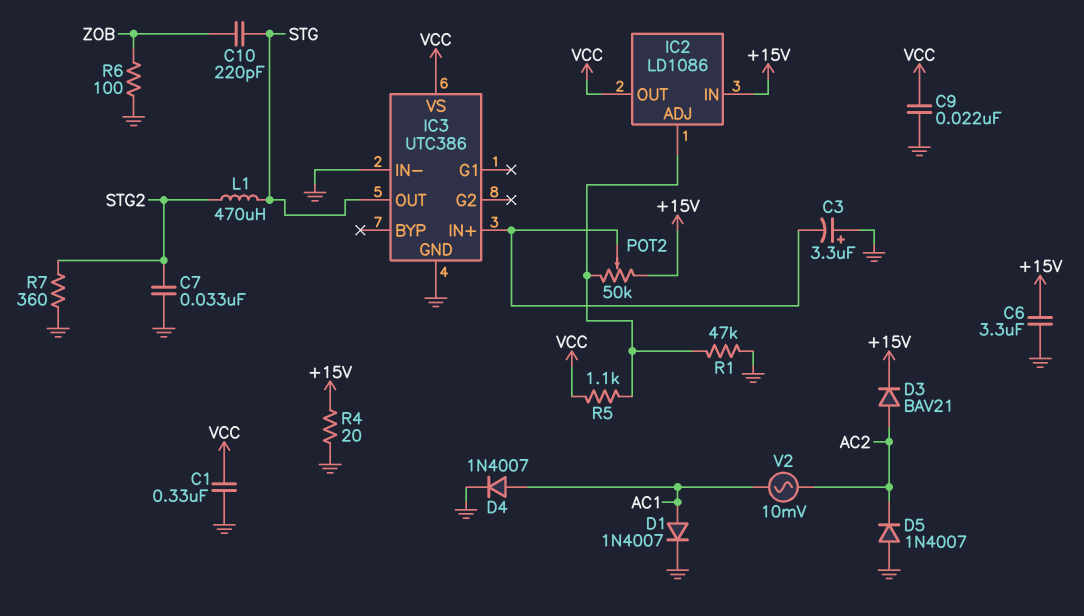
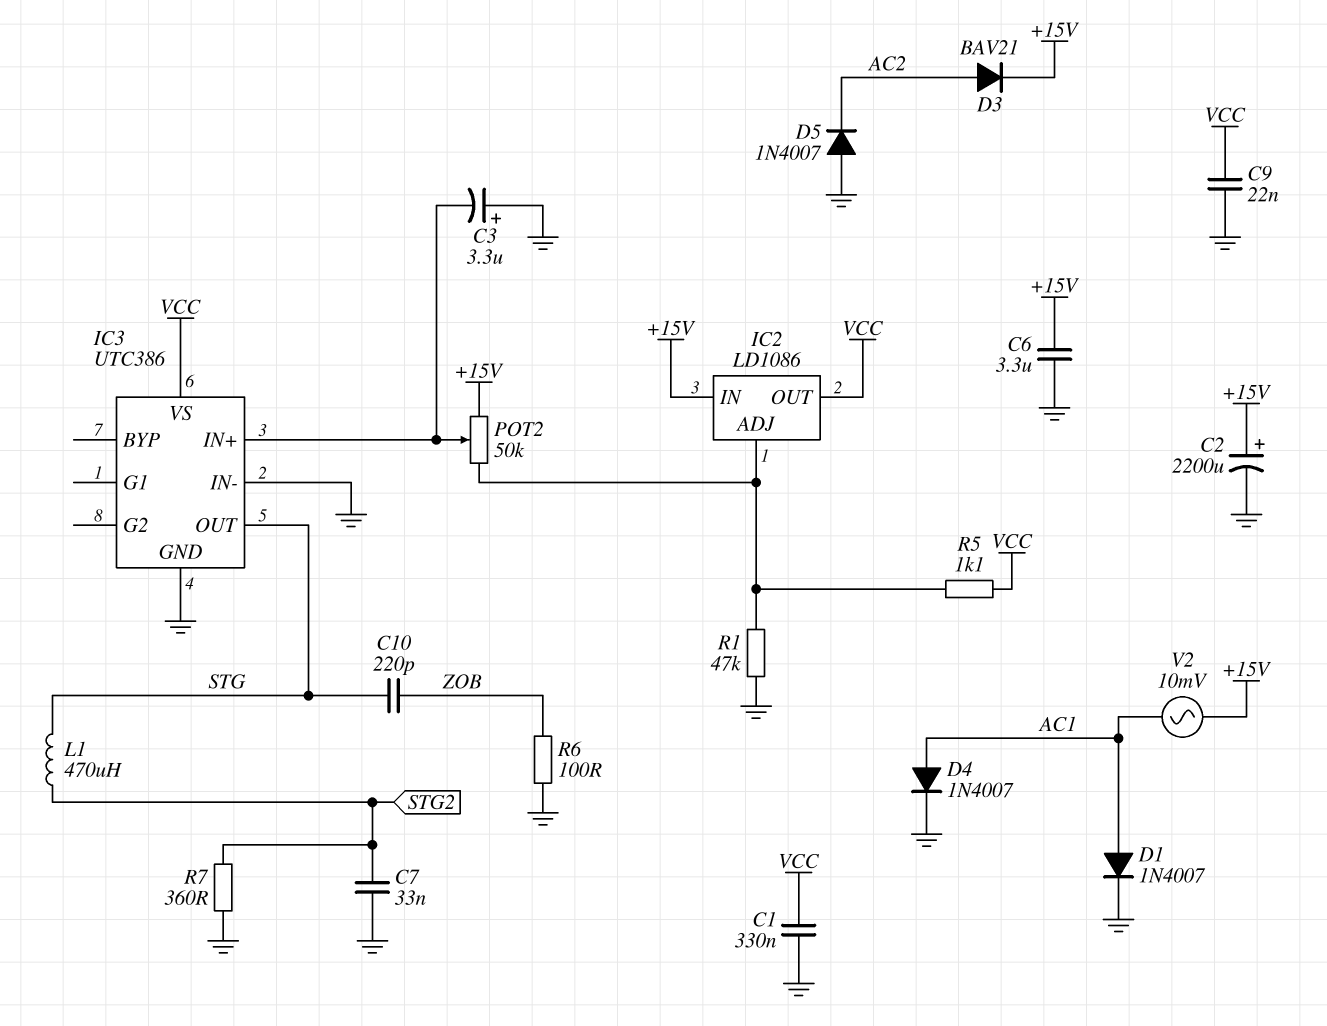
C2: none -> 2200uF (plus +15V, minus GND)
R4: 20 (+15V, GND) -> none
V2: AC 10mV (AC1, AC2) -> AC 10mV (+15V, AC1)

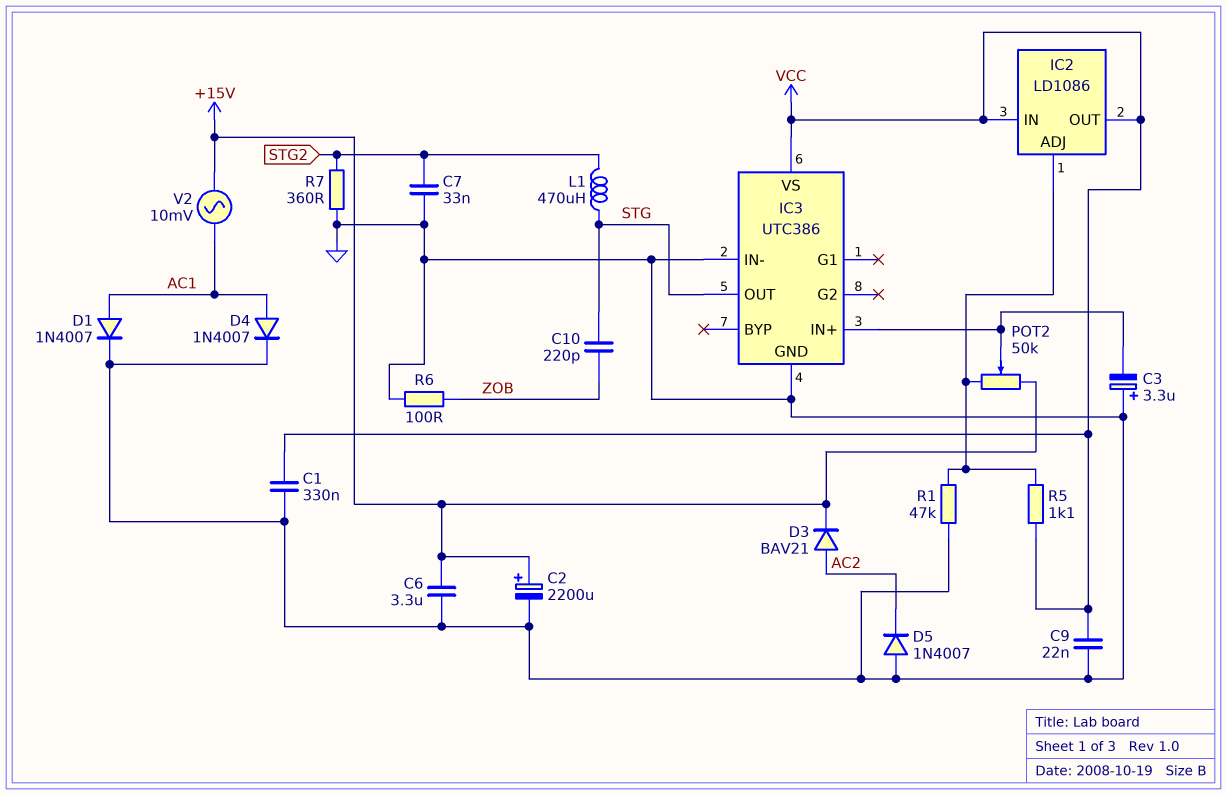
IC2 pin IN: +15V -> VCC

